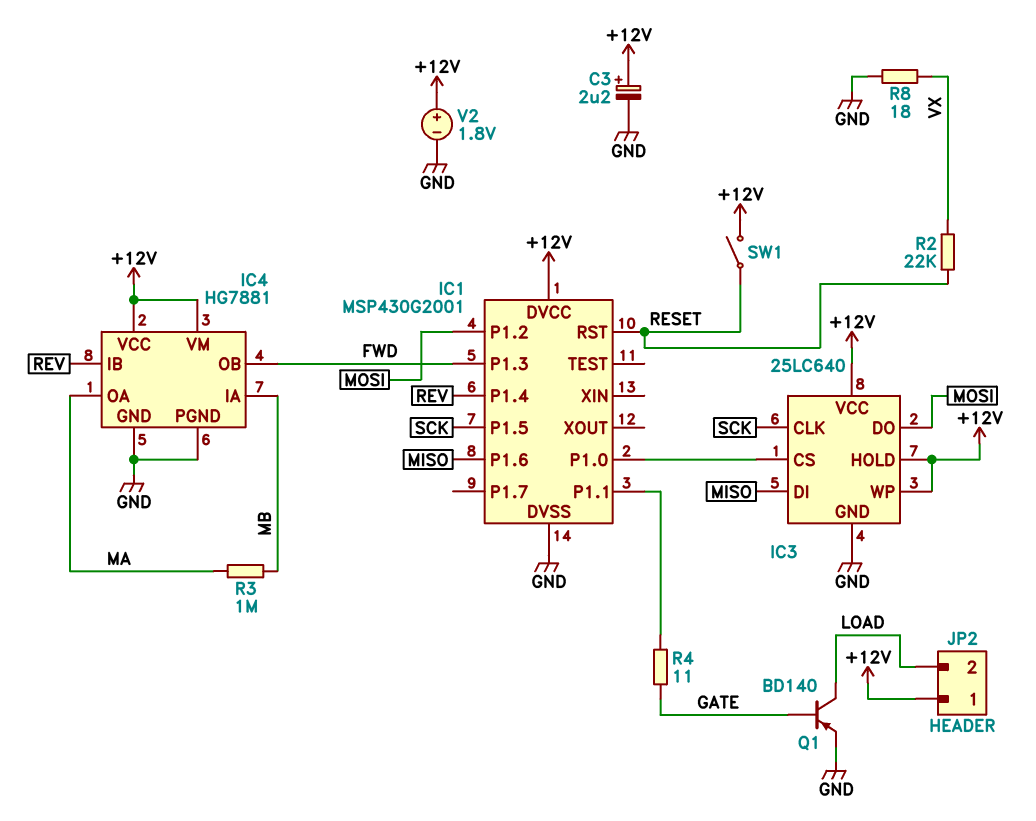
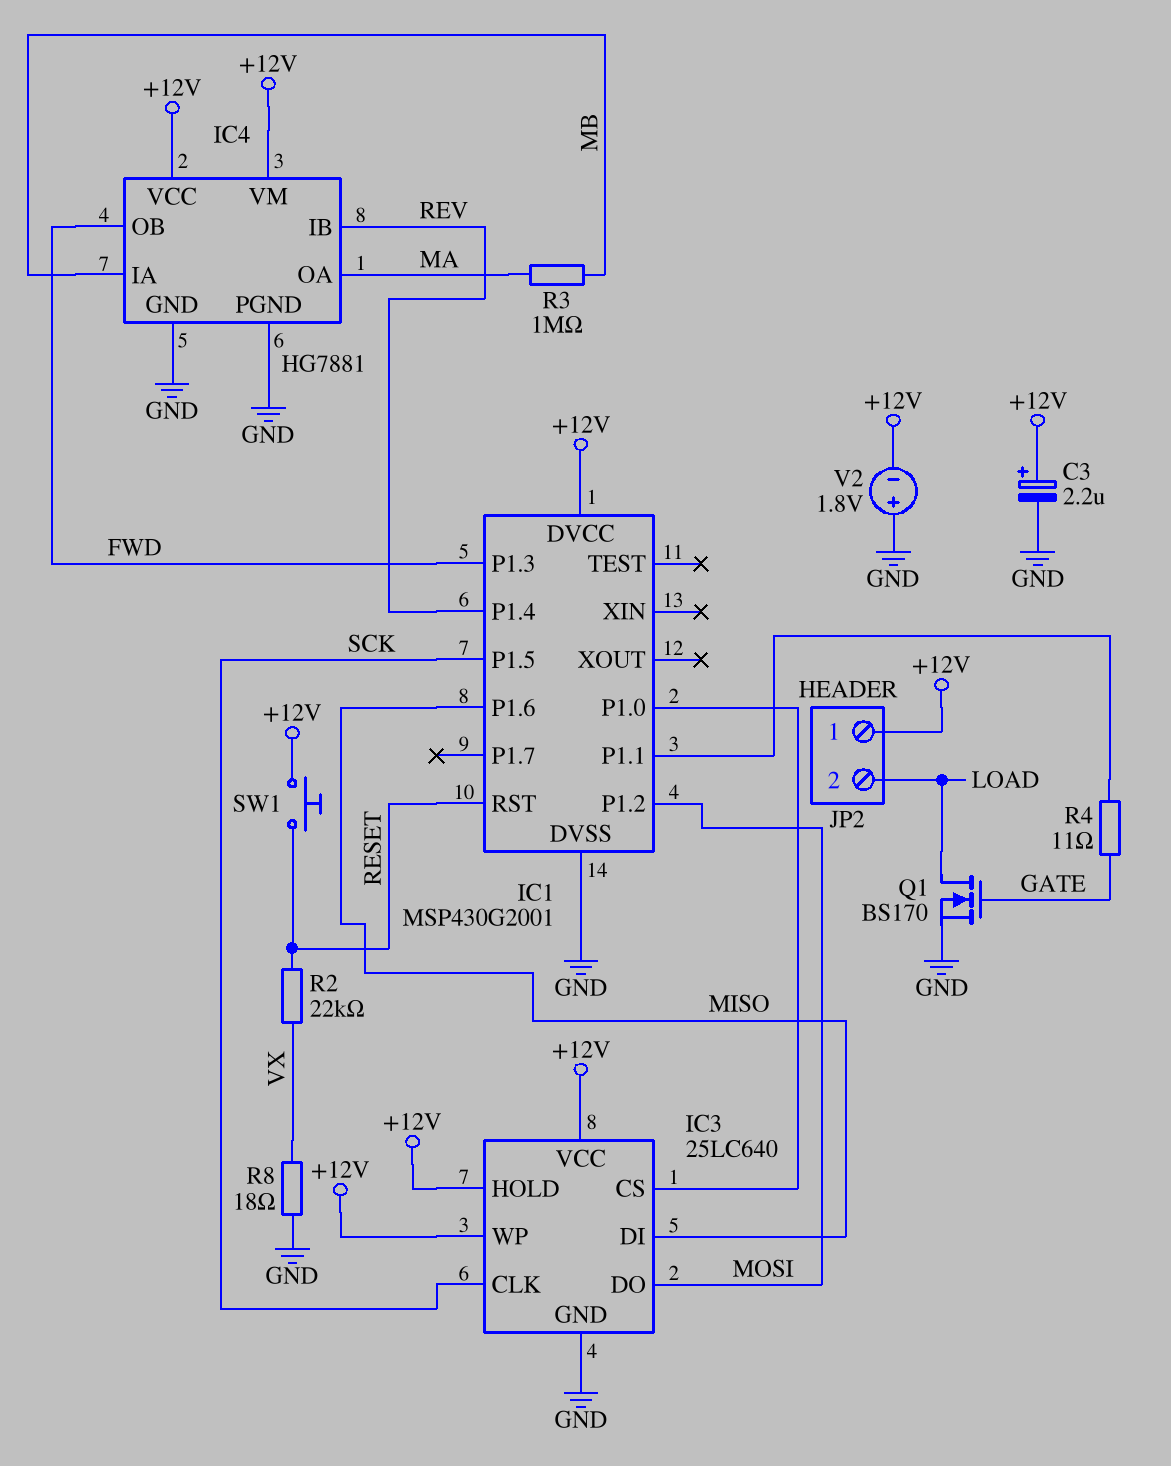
Q1: PNP BD140 (B GATE, C LOAD, E GND) -> NMOS BS170 (G GATE, D LOAD, S GND)
SW1: switch (+12V, RESET) -> button (+12V, RESET)
V2: 1.8V (plus +12V, minus GND) -> 1.8V (plus GND, minus +12V)

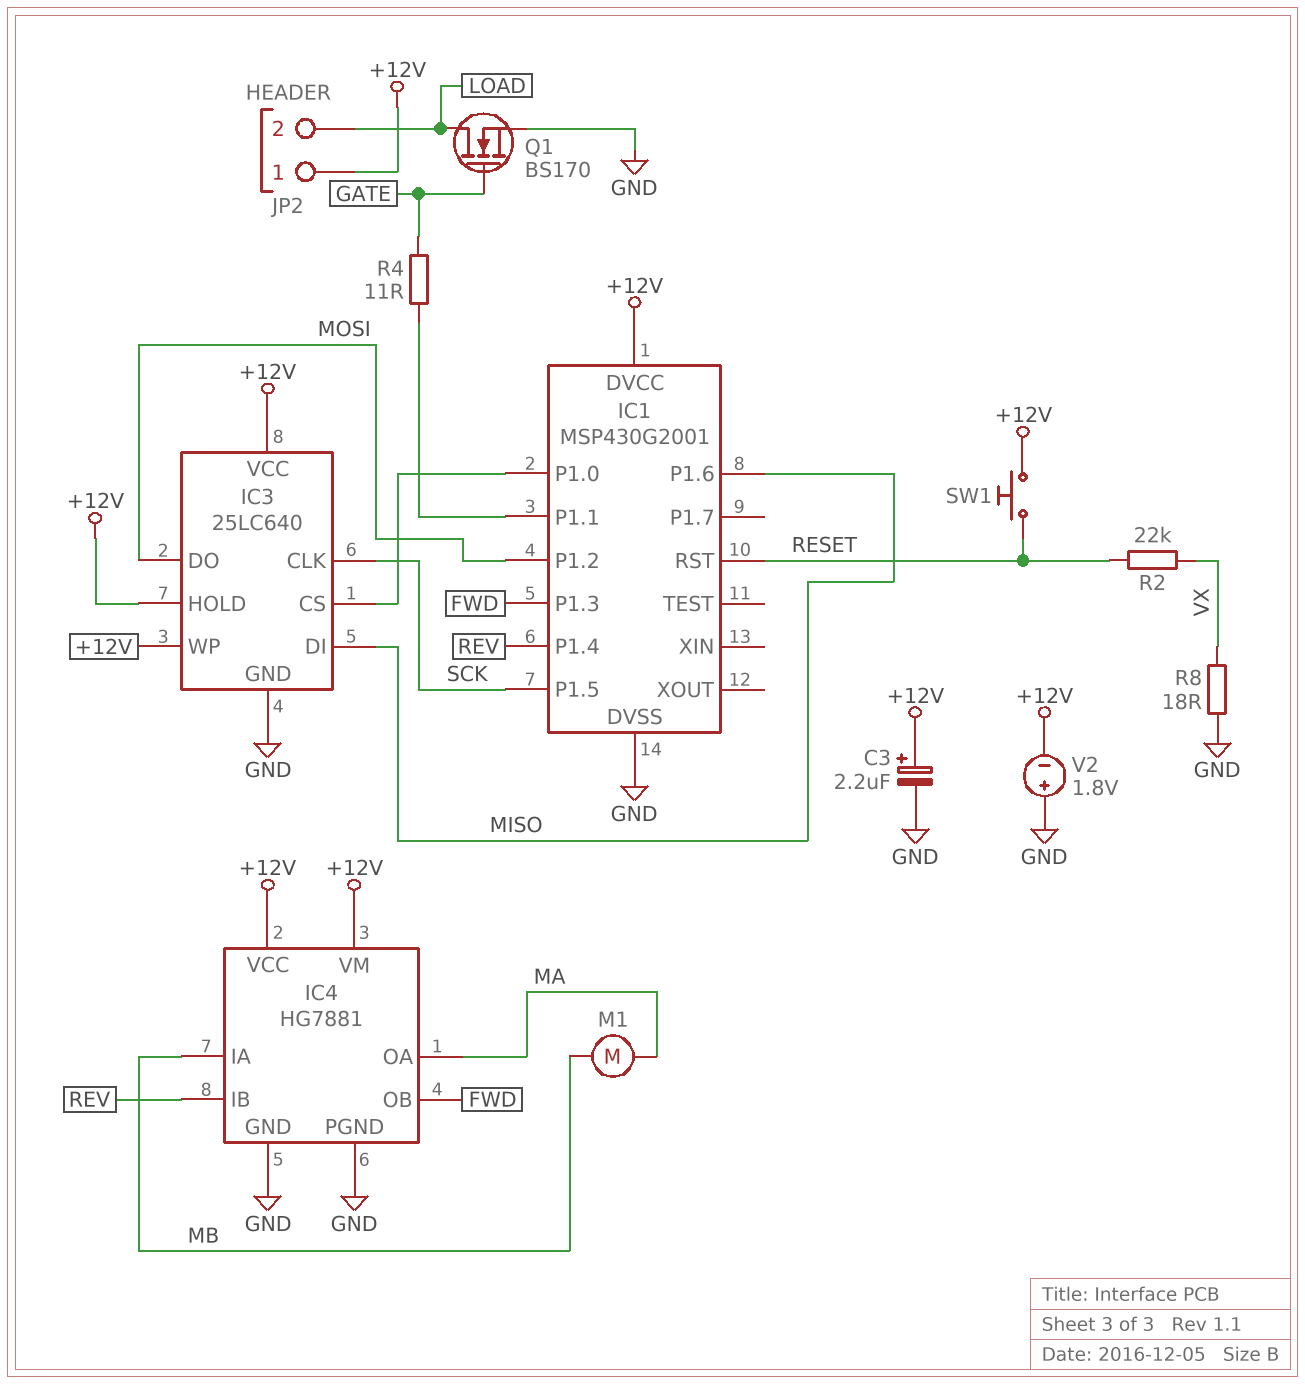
M1: none -> motor (MA, MB)
R3: 1M (MA, MB) -> none

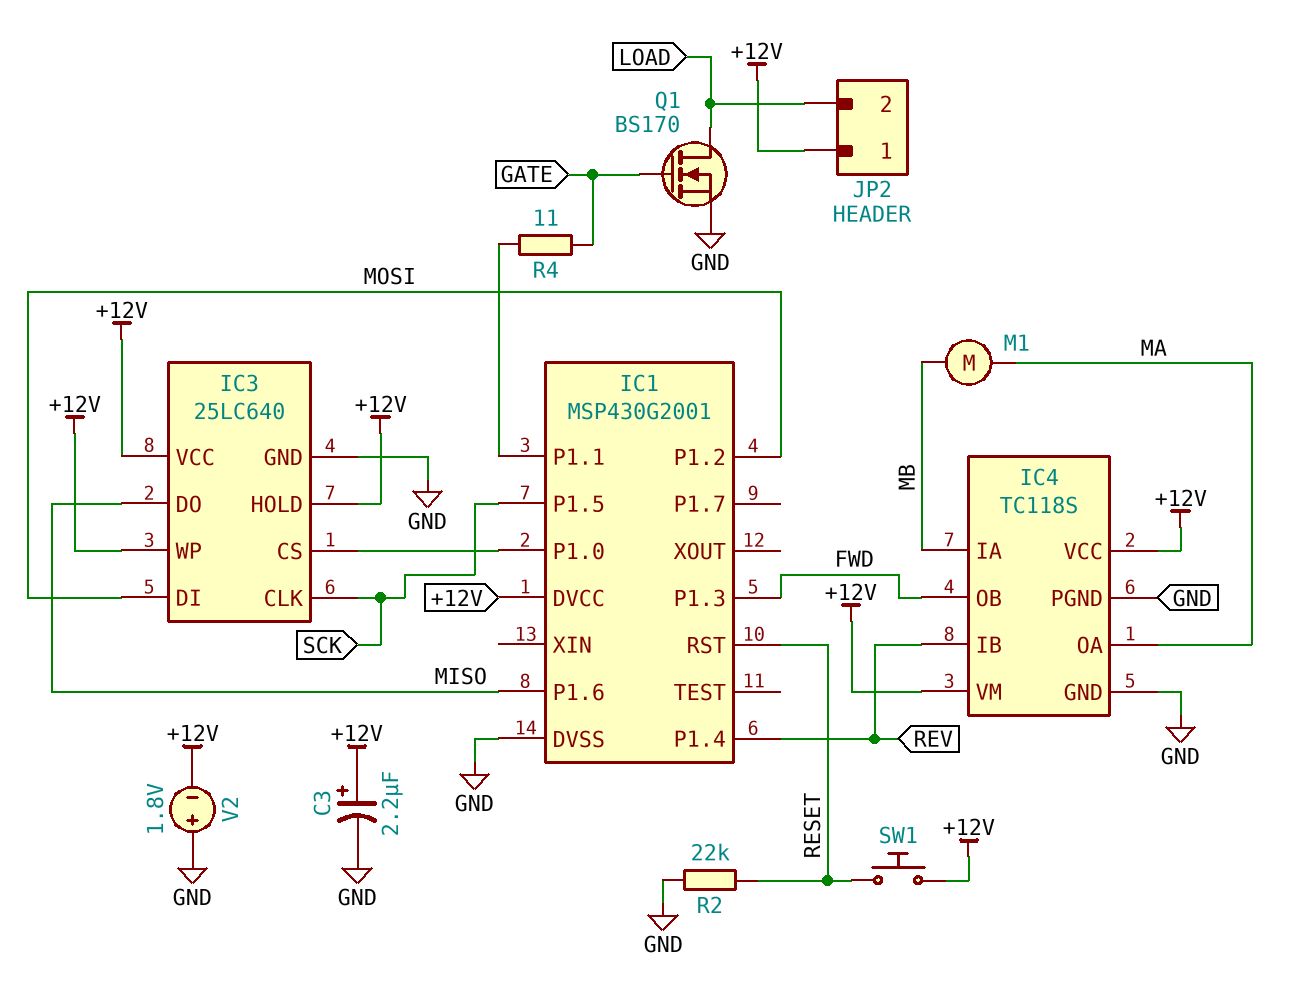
IC3 pin DI: MISO -> MOSI
IC3 pin DO: MOSI -> MISO
IC4: HG7881 -> TC118S
R2: 22k (RESET, VX) -> 22k (GND, RESET)
R8: 18 (GND, VX) -> none

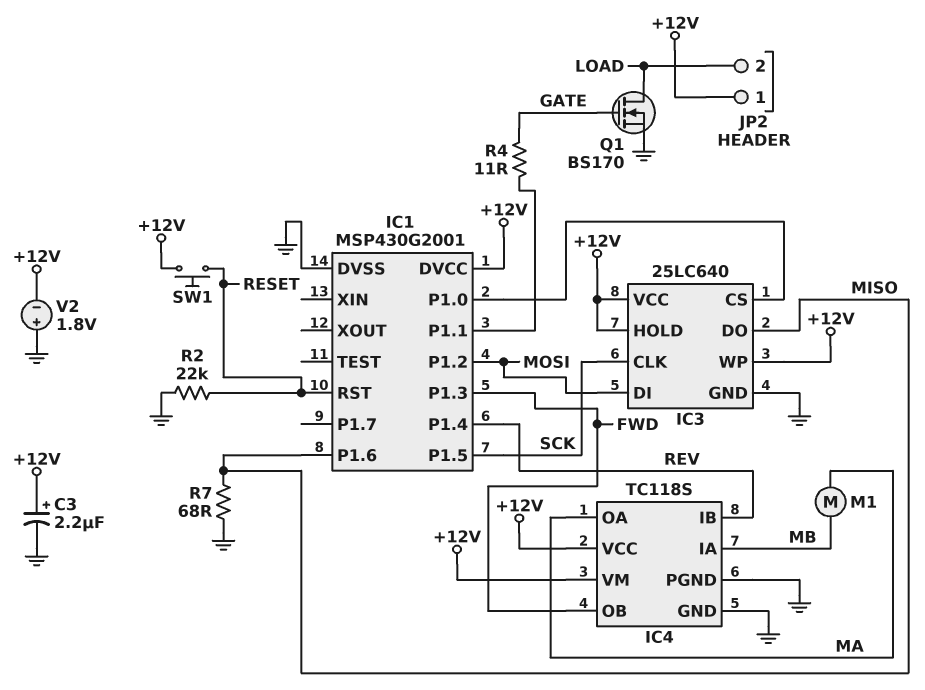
R7: none -> 68 (GND, MISO)

